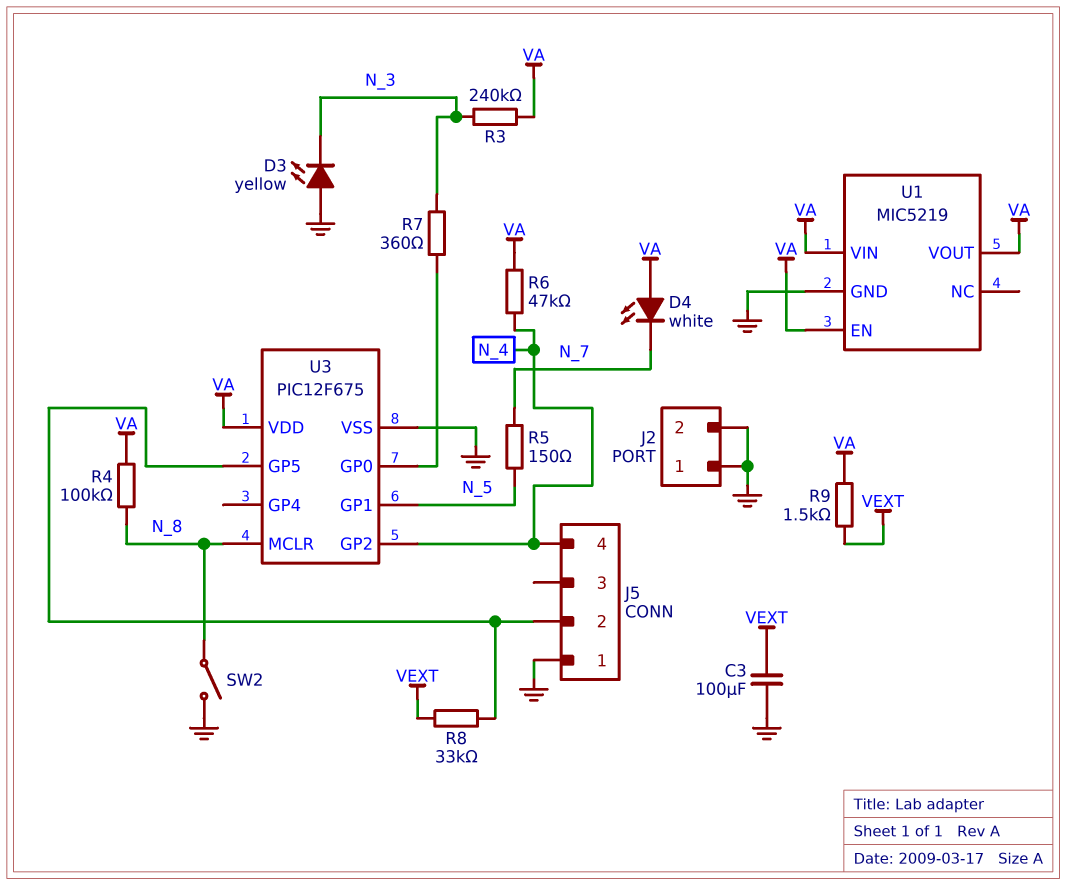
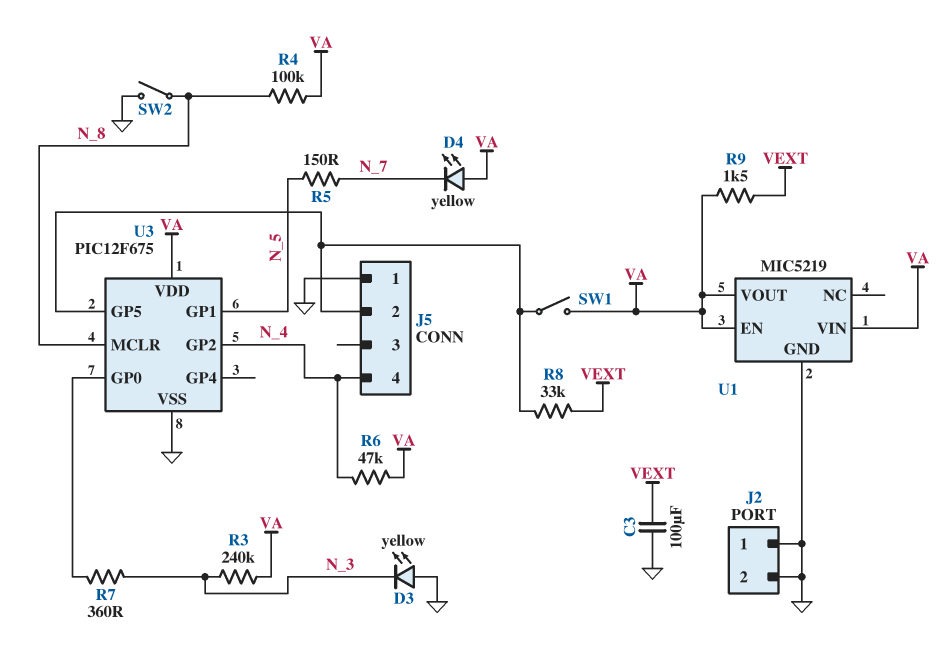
D4: LED white (A VA, K N_7) -> LED yellow (A VA, K N_7)
SW1: none -> switch (J5/2, VA)

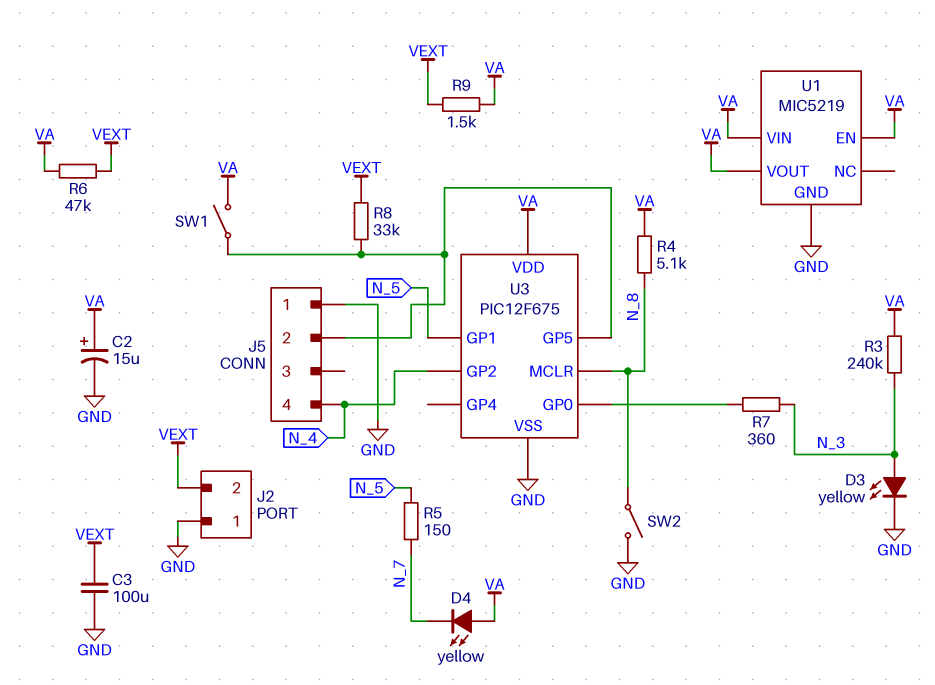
C2: none -> 15uF (plus VA, minus GND)
D3: LED yellow (A GND, K N_3) -> LED yellow (A N_3, K GND)
J2 pin 2: GND -> VEXT
R4: 100k (N_8, VA) -> 5.1k (N_8, VA)
R6: 47k (N_4, VA) -> 47k (VA, VEXT)

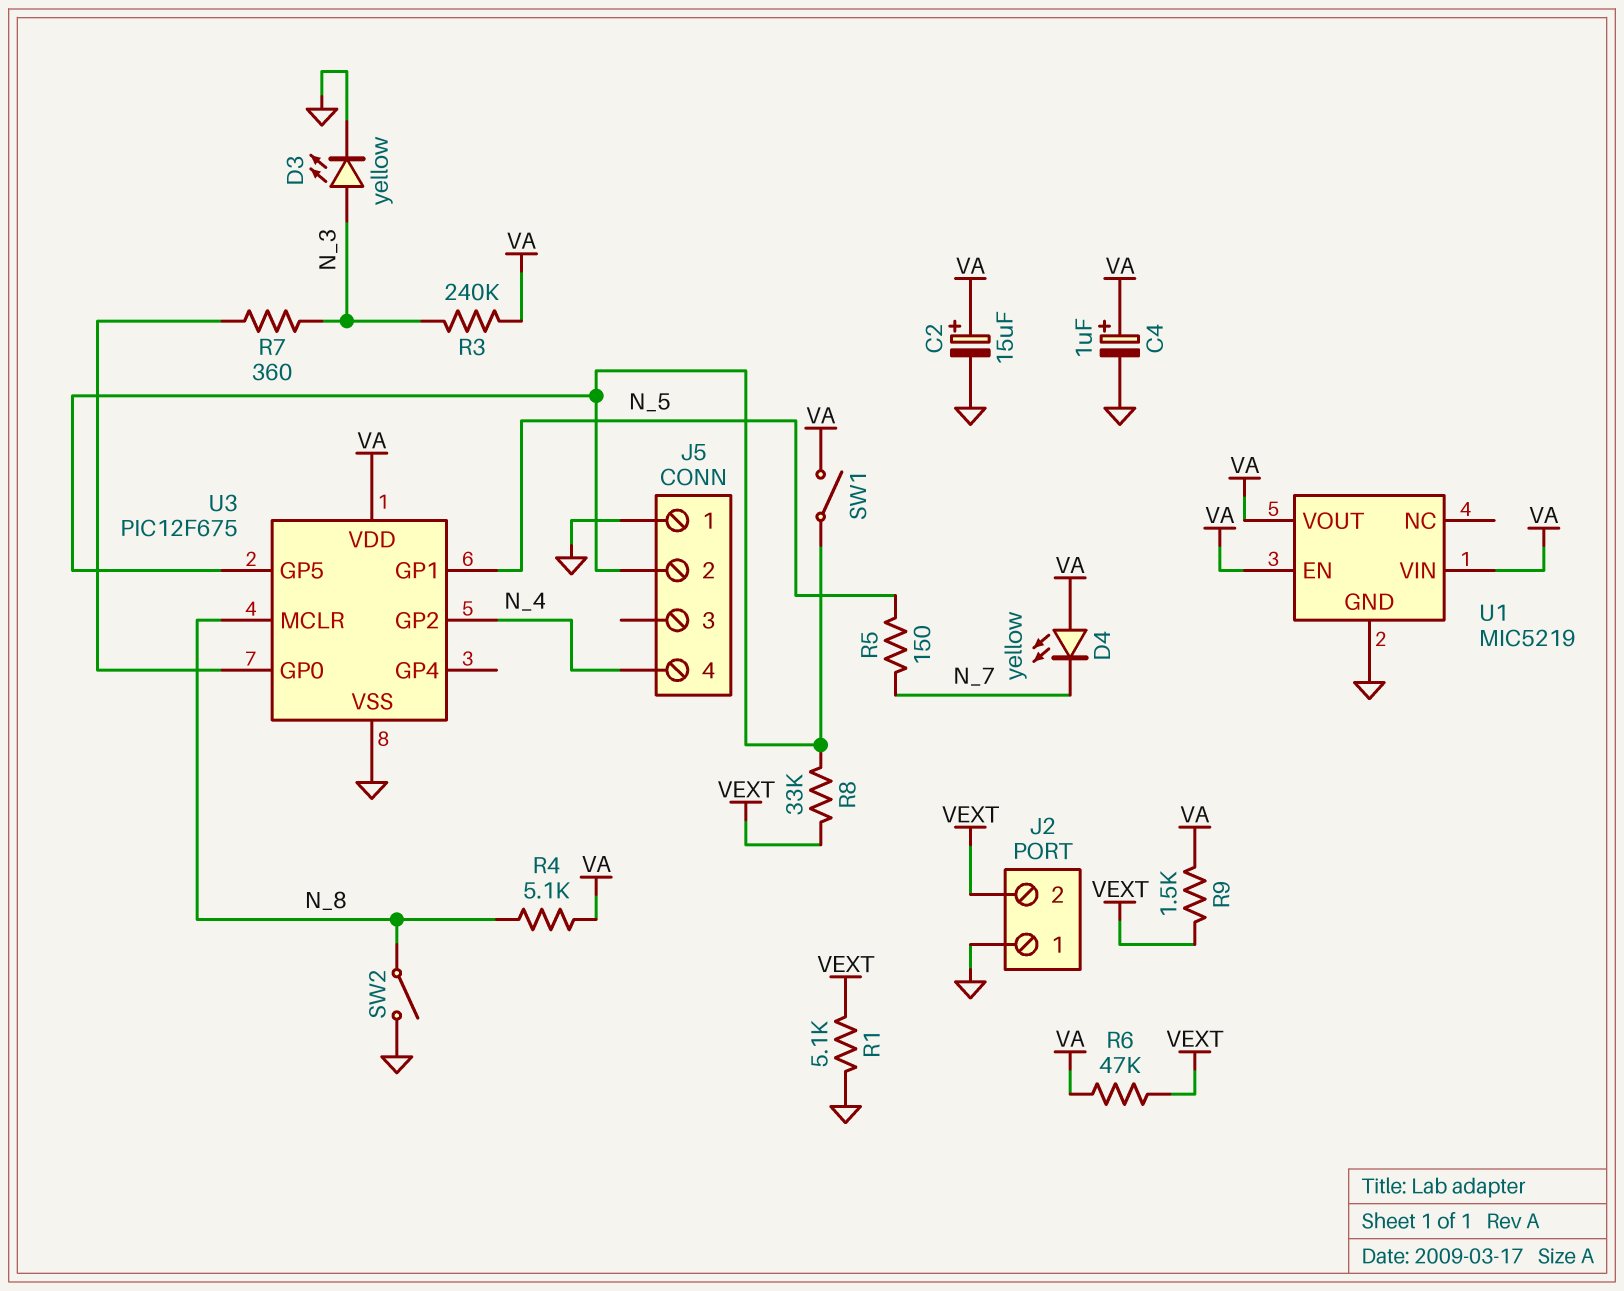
C3: 100uF (GND, VEXT) -> none
C4: none -> 1uF (plus VA, minus GND)
R1: none -> 5.1k (GND, VEXT)

